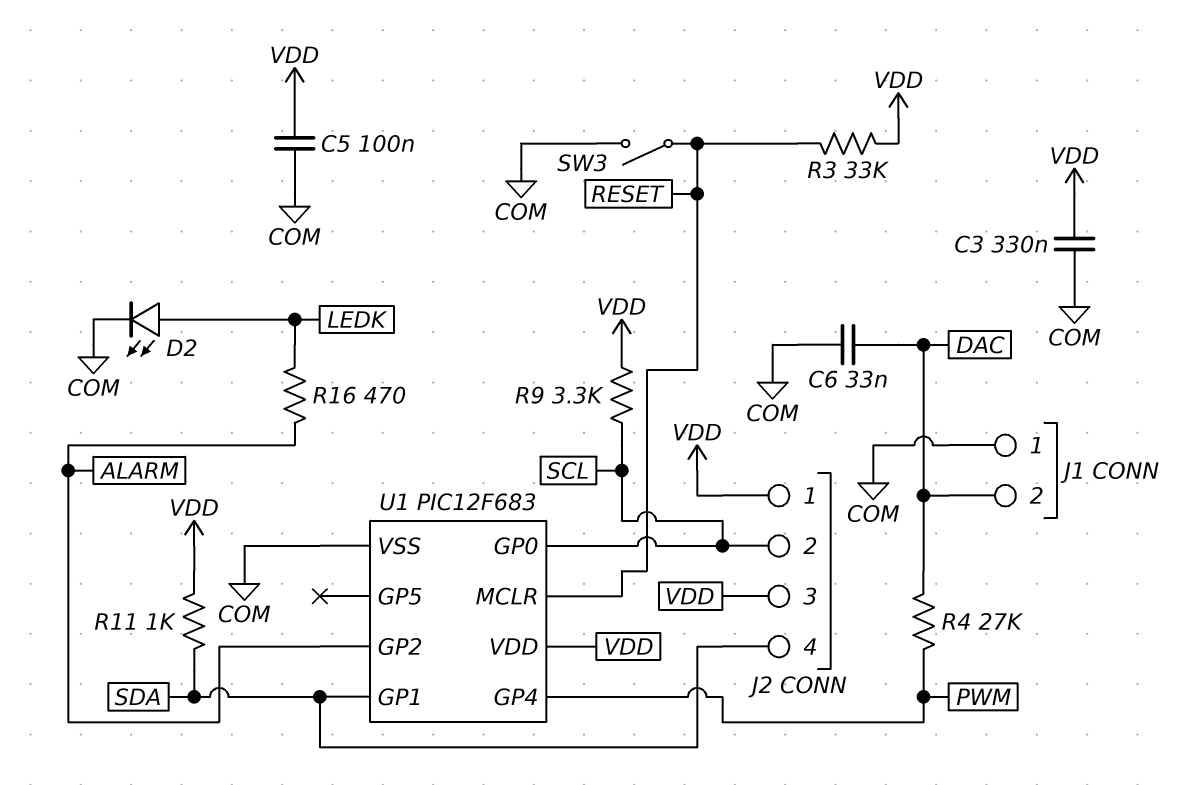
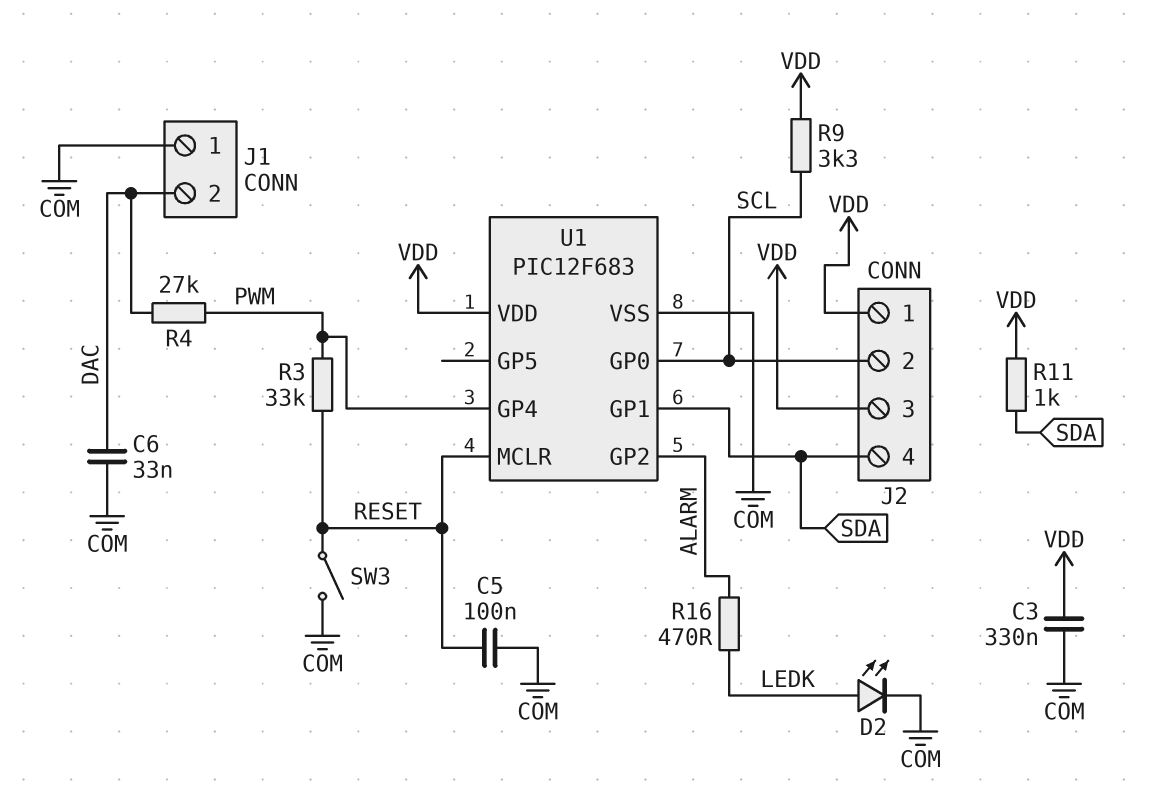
C5: 100nF (COM, VDD) -> 100nF (COM, RESET)
R3: 33k (RESET, VDD) -> 33k (PWM, RESET)

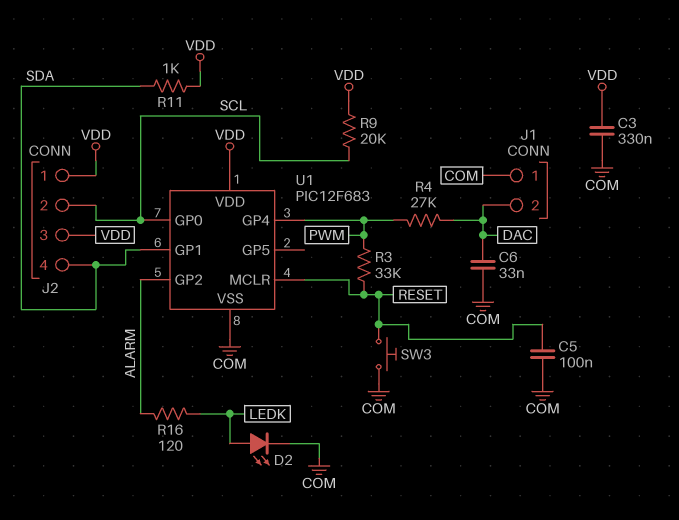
R9: 3.3k (SCL, VDD) -> 20k (SCL, VDD)
R16: 470 (ALARM, LEDK) -> 120 (ALARM, LEDK)
SW3: switch (COM, RESET) -> button (COM, RESET)

